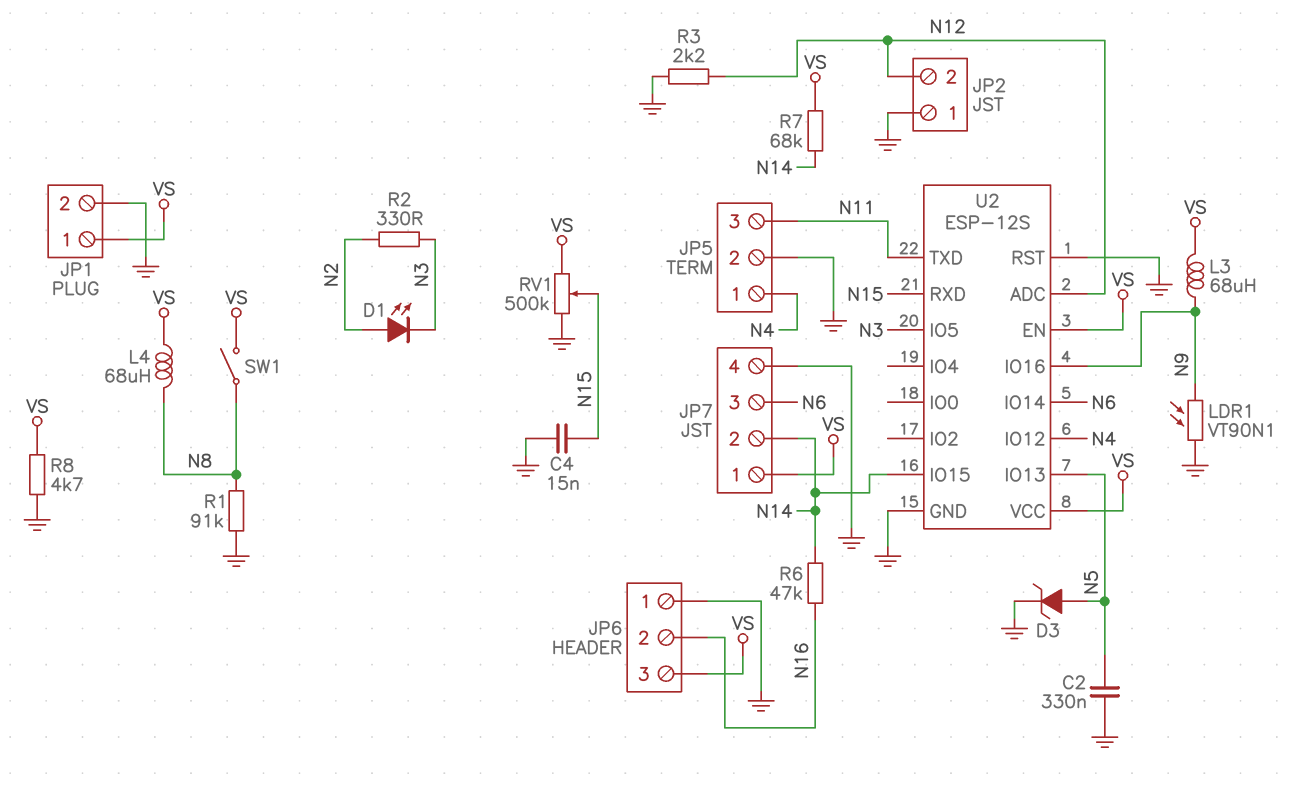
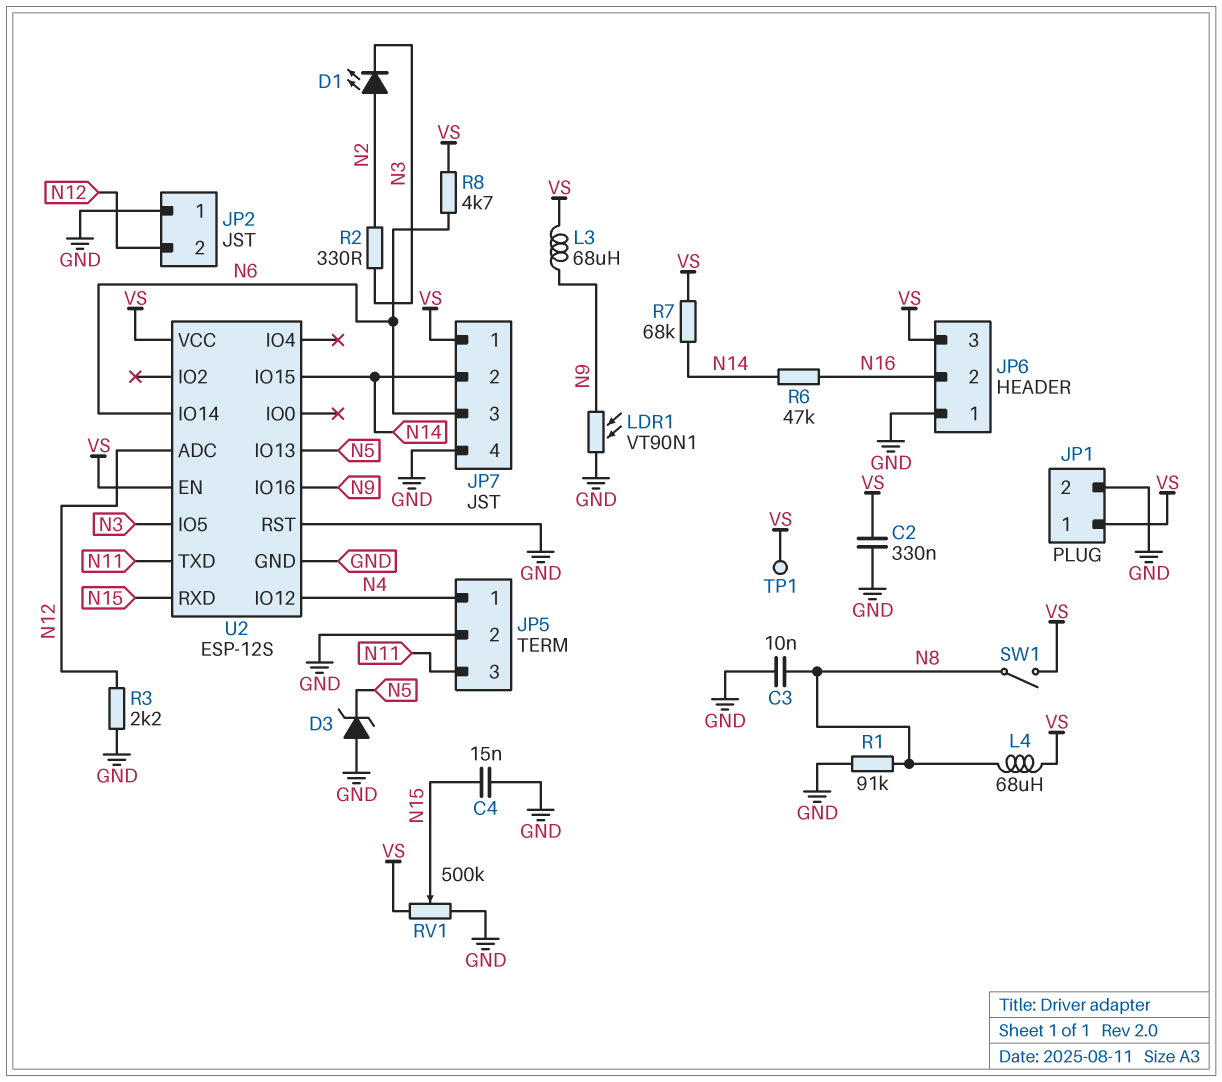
C2: 330nF (GND, N5) -> 330nF (GND, VS)
C3: none -> 10nF (GND, N8)
D3: zener (A N5, K GND) -> zener (A GND, K N5)
R8: 4.7k (GND, VS) -> 4.7k (N6, VS)
TP1: none -> test point (VS)

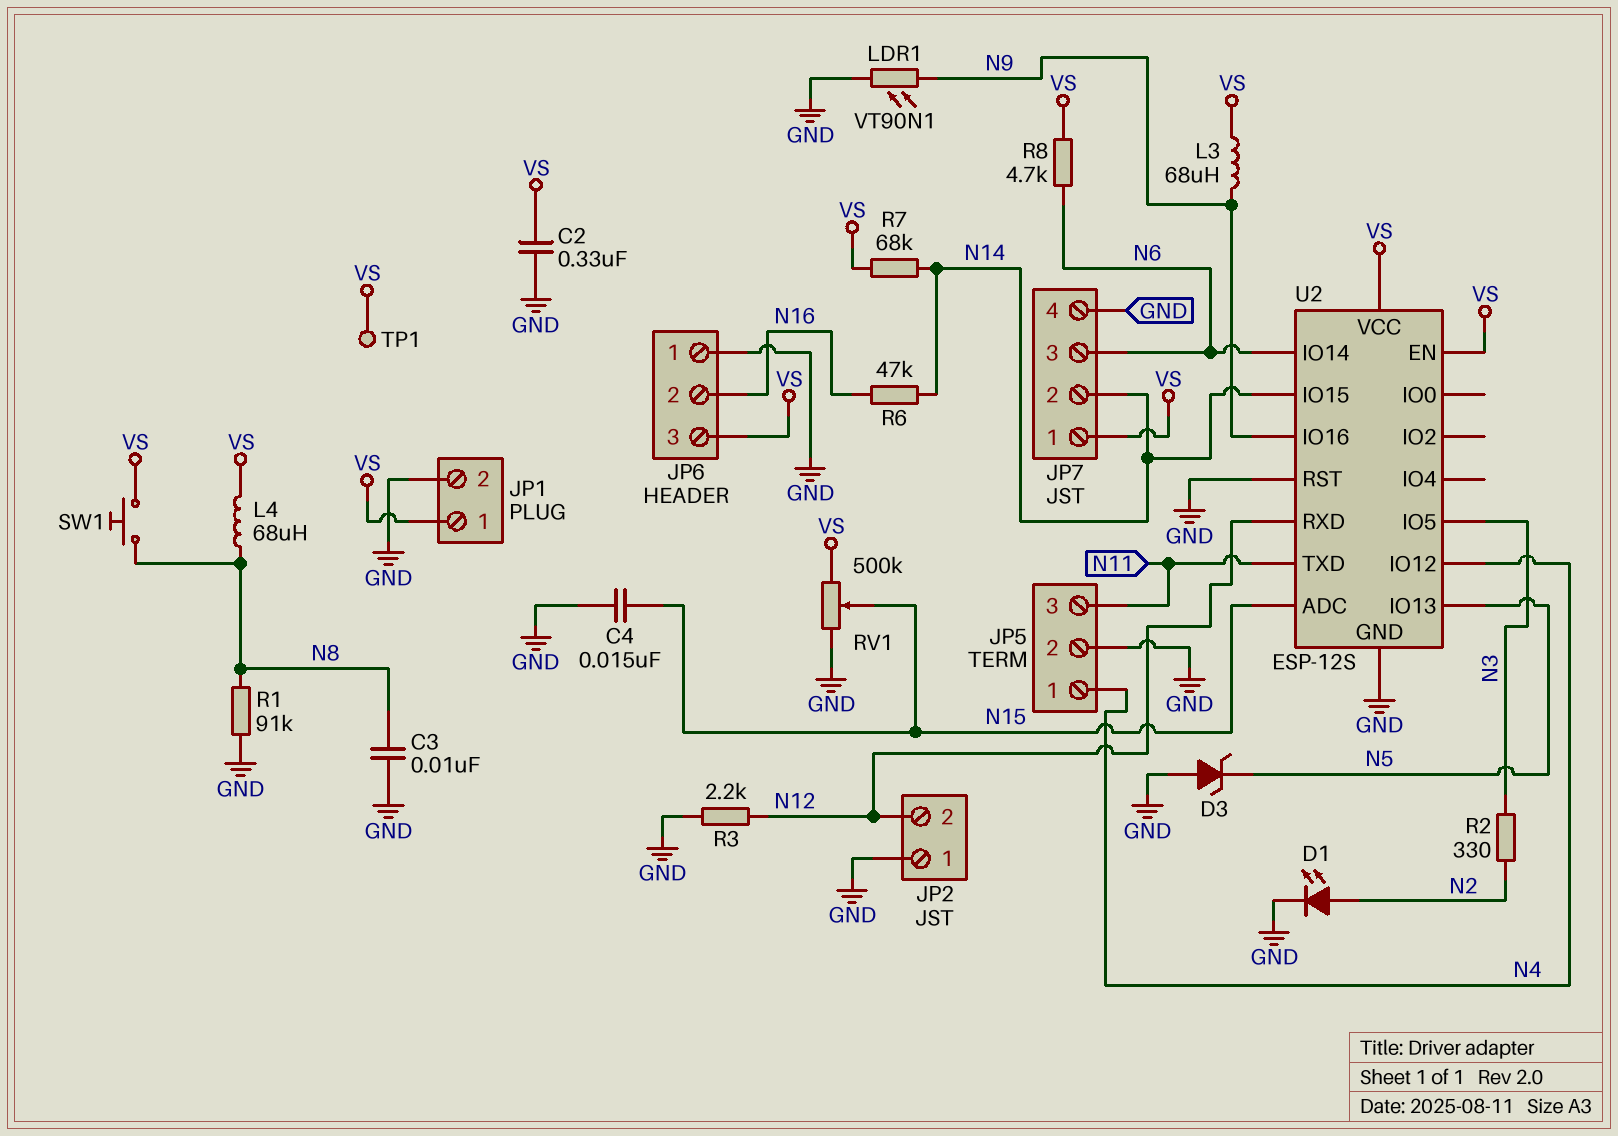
D1: LED (A N2, K N3) -> LED (A N2, K GND)
SW1: switch (N8, VS) -> button (N8, VS)
U2 pin ADC: N12 -> N15
U2 pin RXD: N15 -> N12

